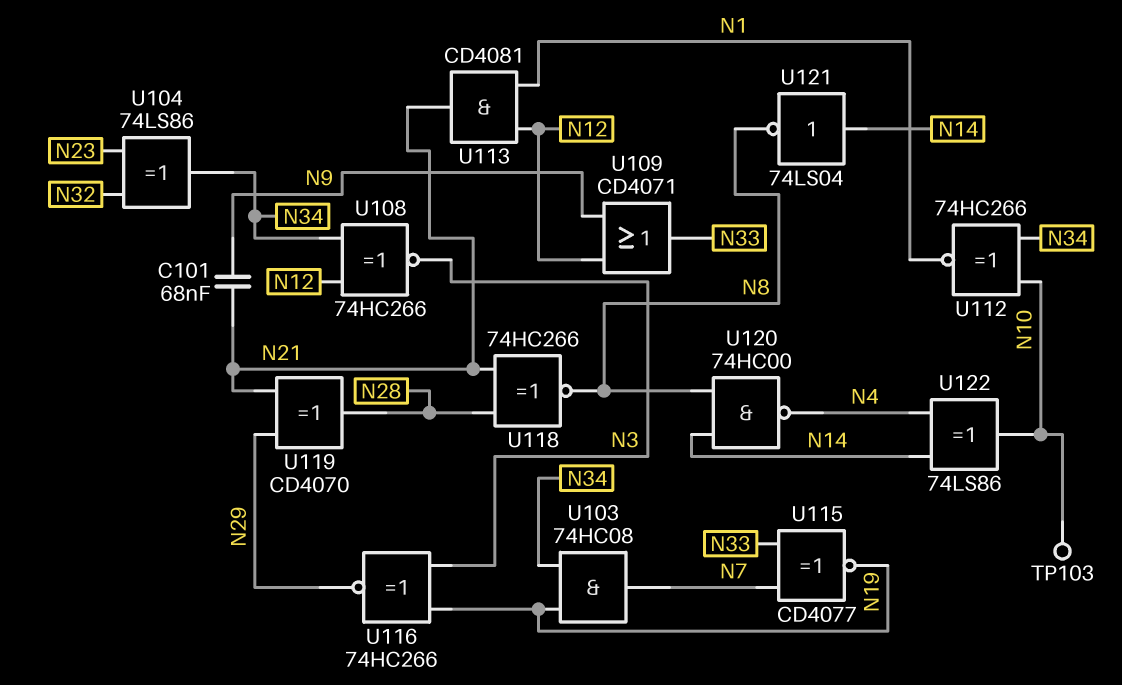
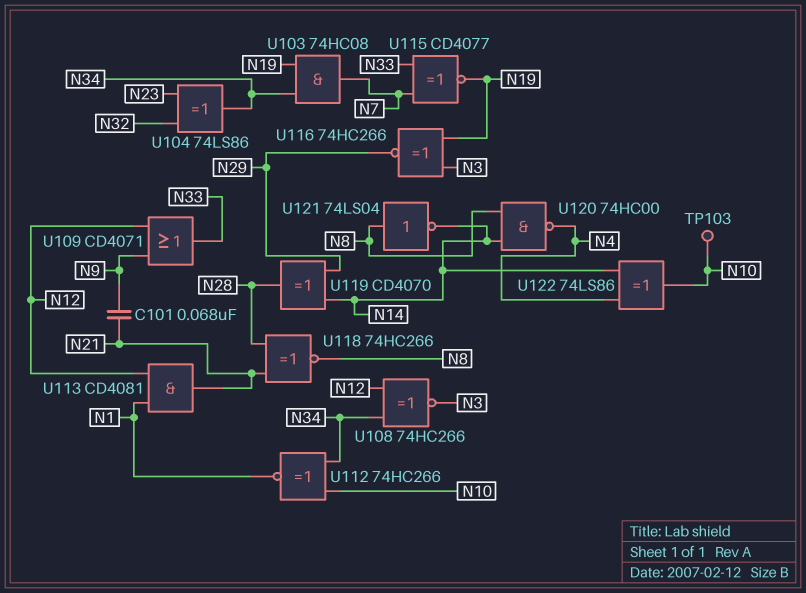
U119: XOR CD4070 (in N21, in N29, out N28) -> XOR CD4070 (in N14, in N29, out N28)
U121: NOT 74LS04 (in N14, out N8) -> NOT 74LS04 (in N8, out N14)

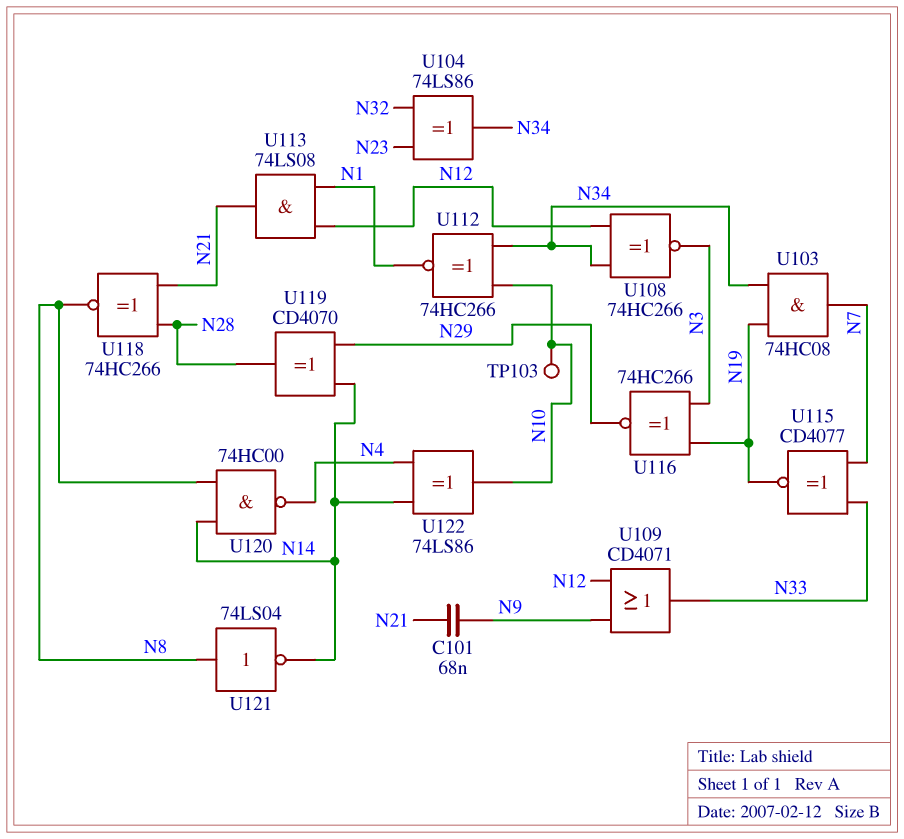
U113: AND CD4081 (in N1, in N12, out N21) -> AND 74LS08 (in N1, in N12, out N21)

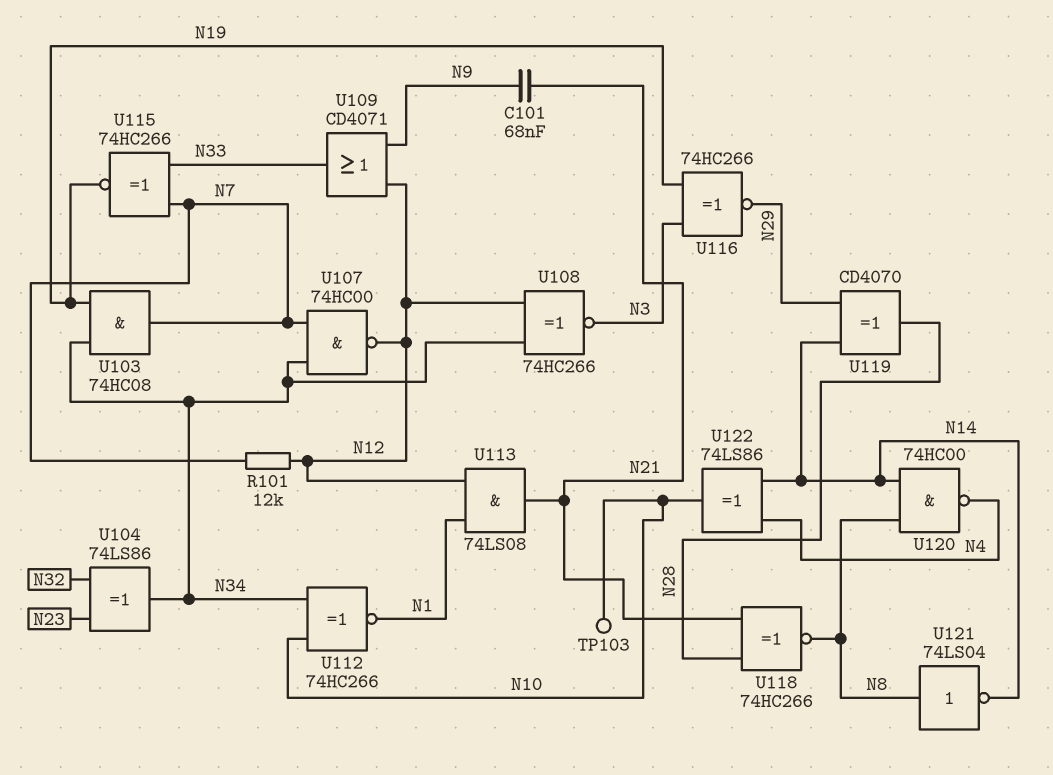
R101: none -> 12k (N7, N12)
U107: none -> NAND 74HC00 (in N7, in N34, out N12)
U115: XNOR CD4077 (in N7, in N33, out N19) -> XNOR 74HC266 (in N7, in N33, out N19)

